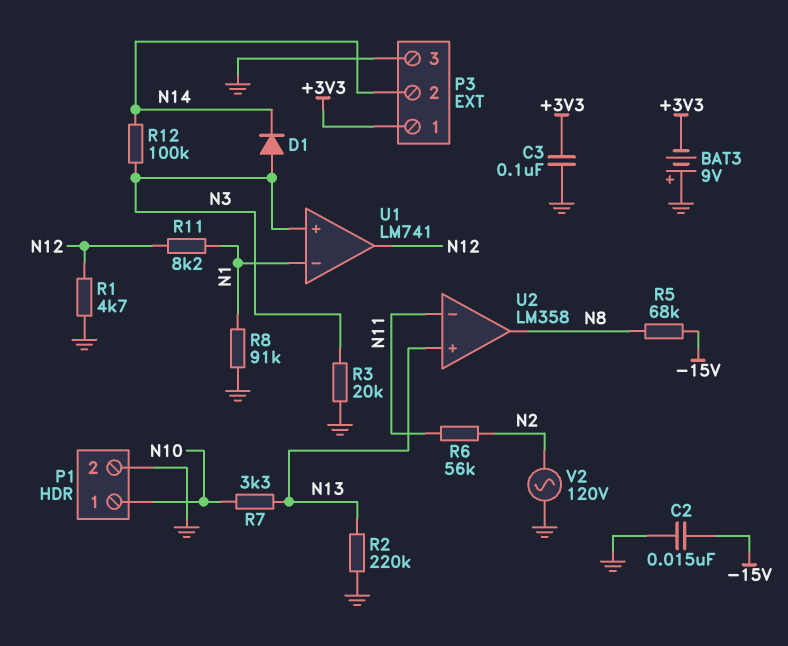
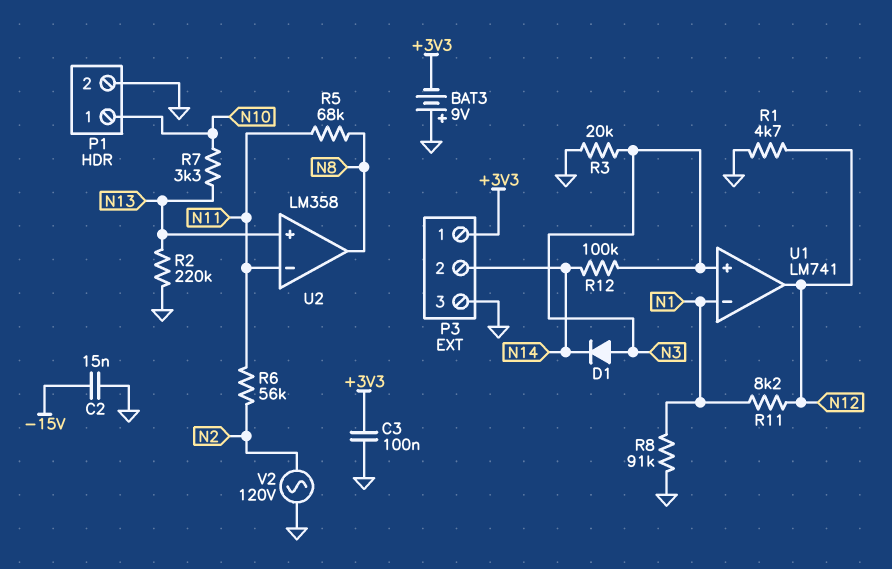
R5: 68k (-15V, N8) -> 68k (N8, N11)

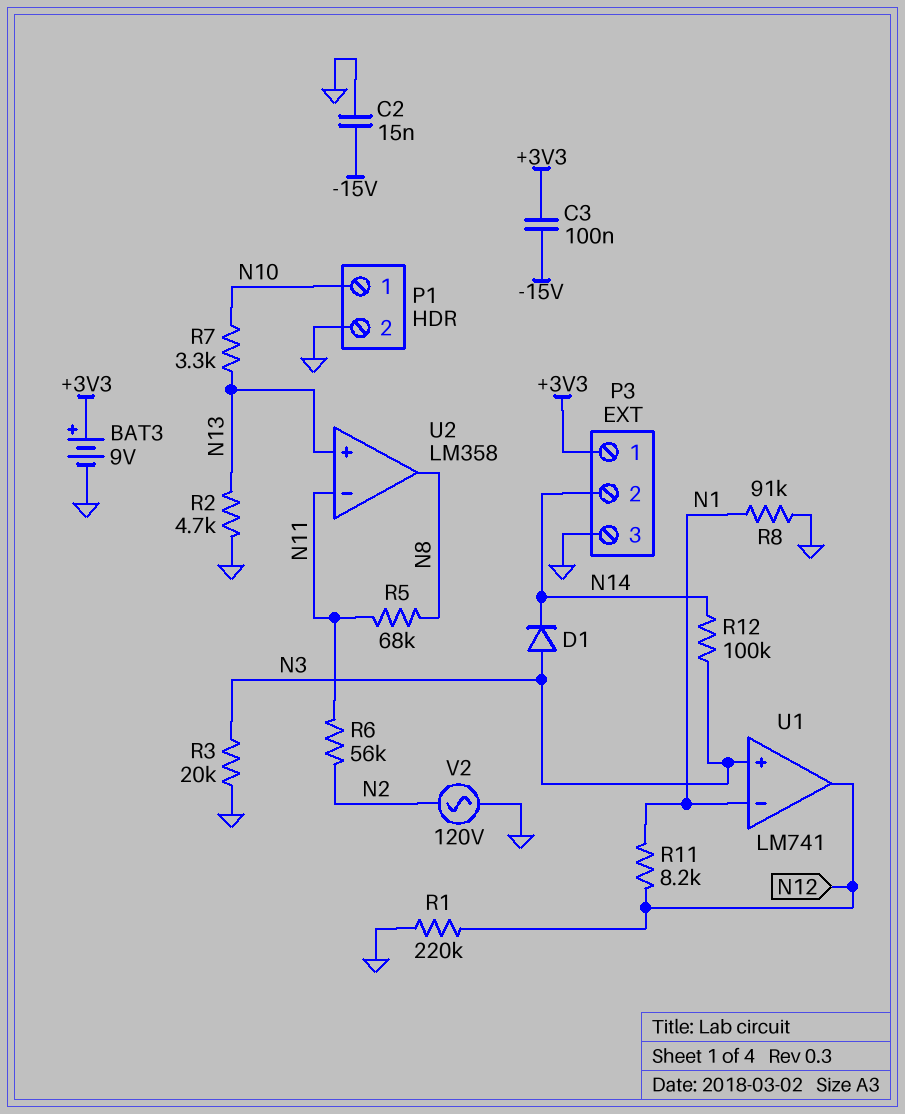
BAT3: 9V (plus GND, minus +3V3) -> 9V (plus +3V3, minus GND)
C3: 100nF (+3V3, GND) -> 100nF (+3V3, -15V)
R1: 4.7k (GND, N12) -> 220k (GND, N12)
R2: 220k (GND, N13) -> 4.7k (GND, N13)

